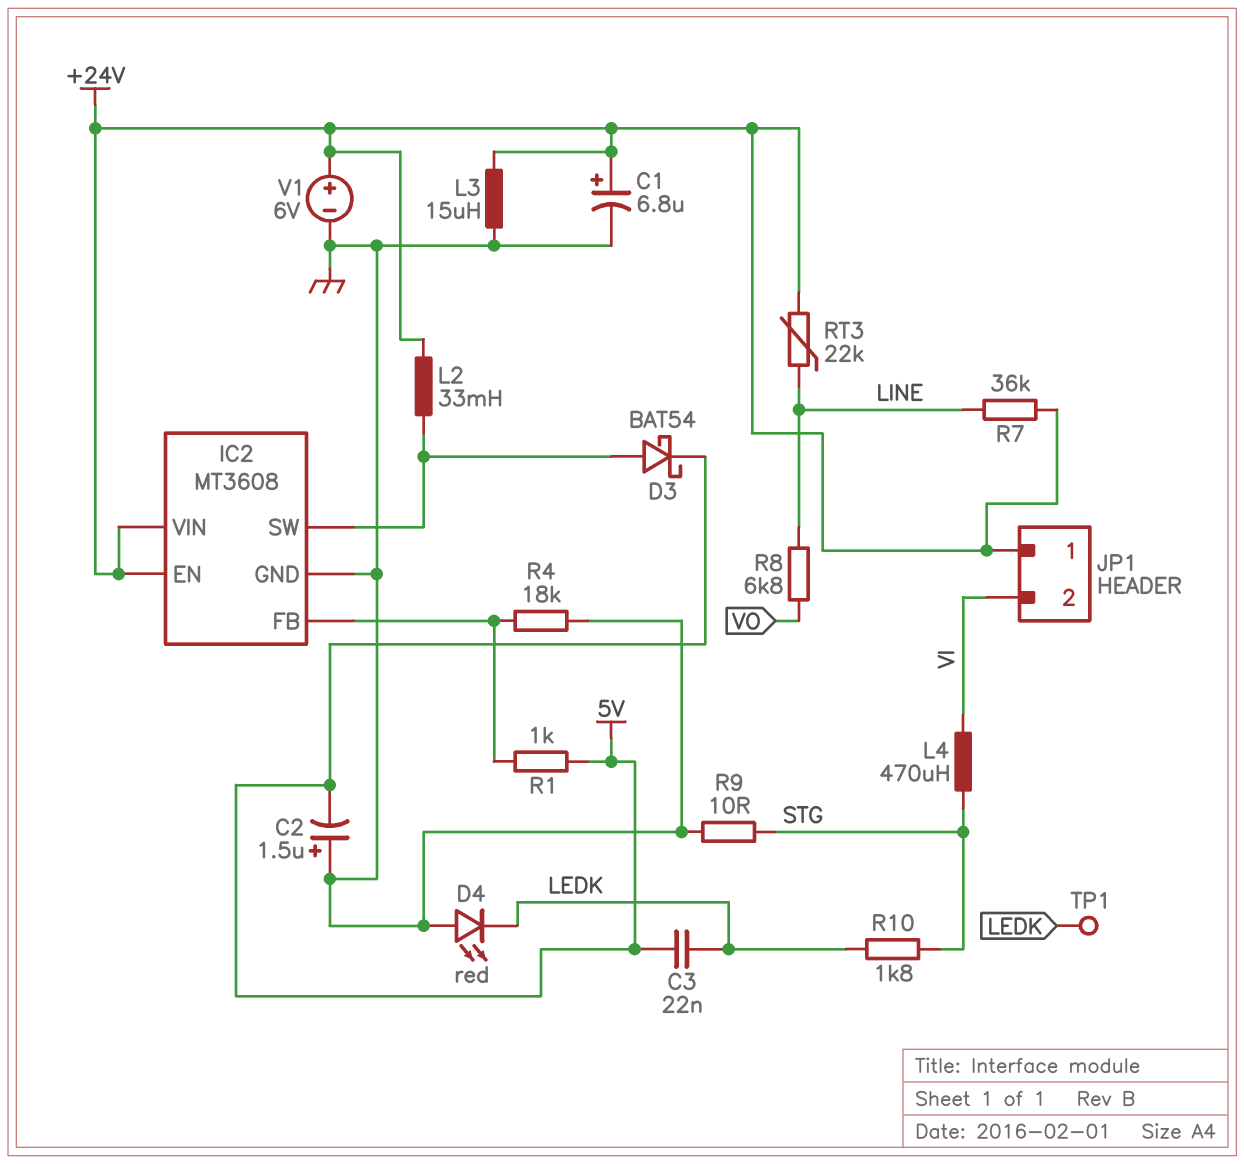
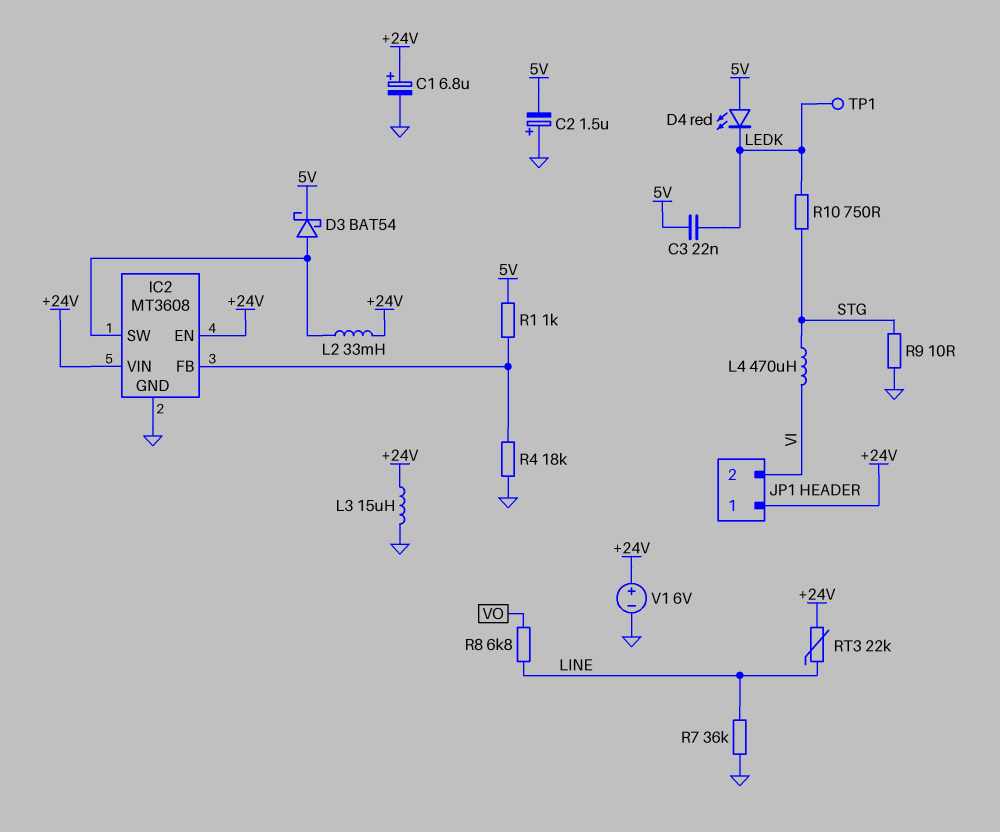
D4: LED red (A GND, K LEDK) -> LED red (A 5V, K LEDK)
R7: 36k (+24V, LINE) -> 36k (GND, LINE)
R10: 1.8k (LEDK, STG) -> 750 (LEDK, STG)

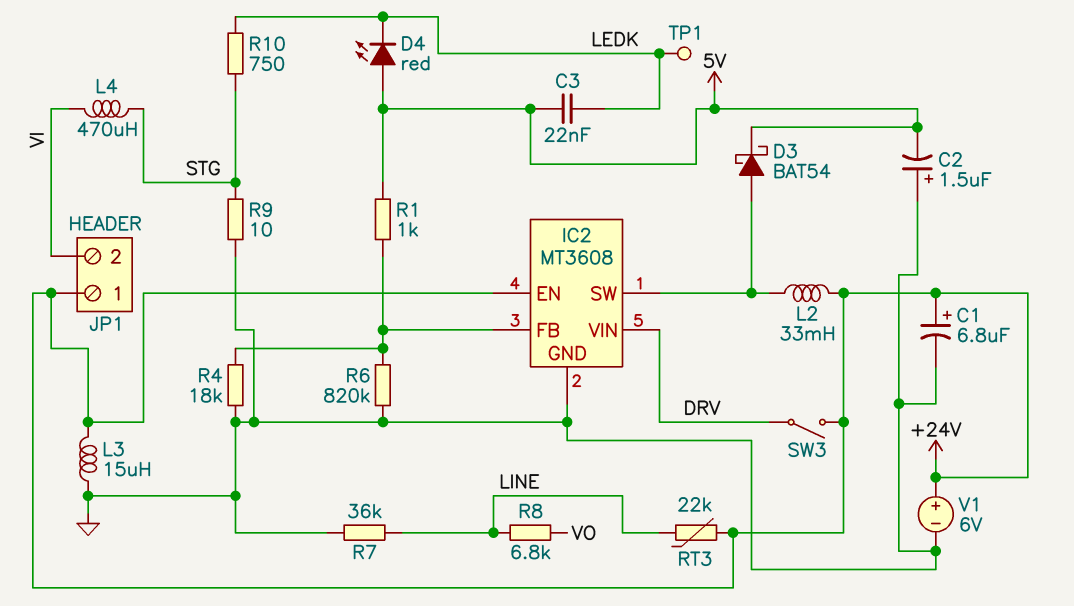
IC2 pin VIN: +24V -> DRV
R6: none -> 820k (GND, IC2/FB)
SW3: none -> switch (+24V, DRV)

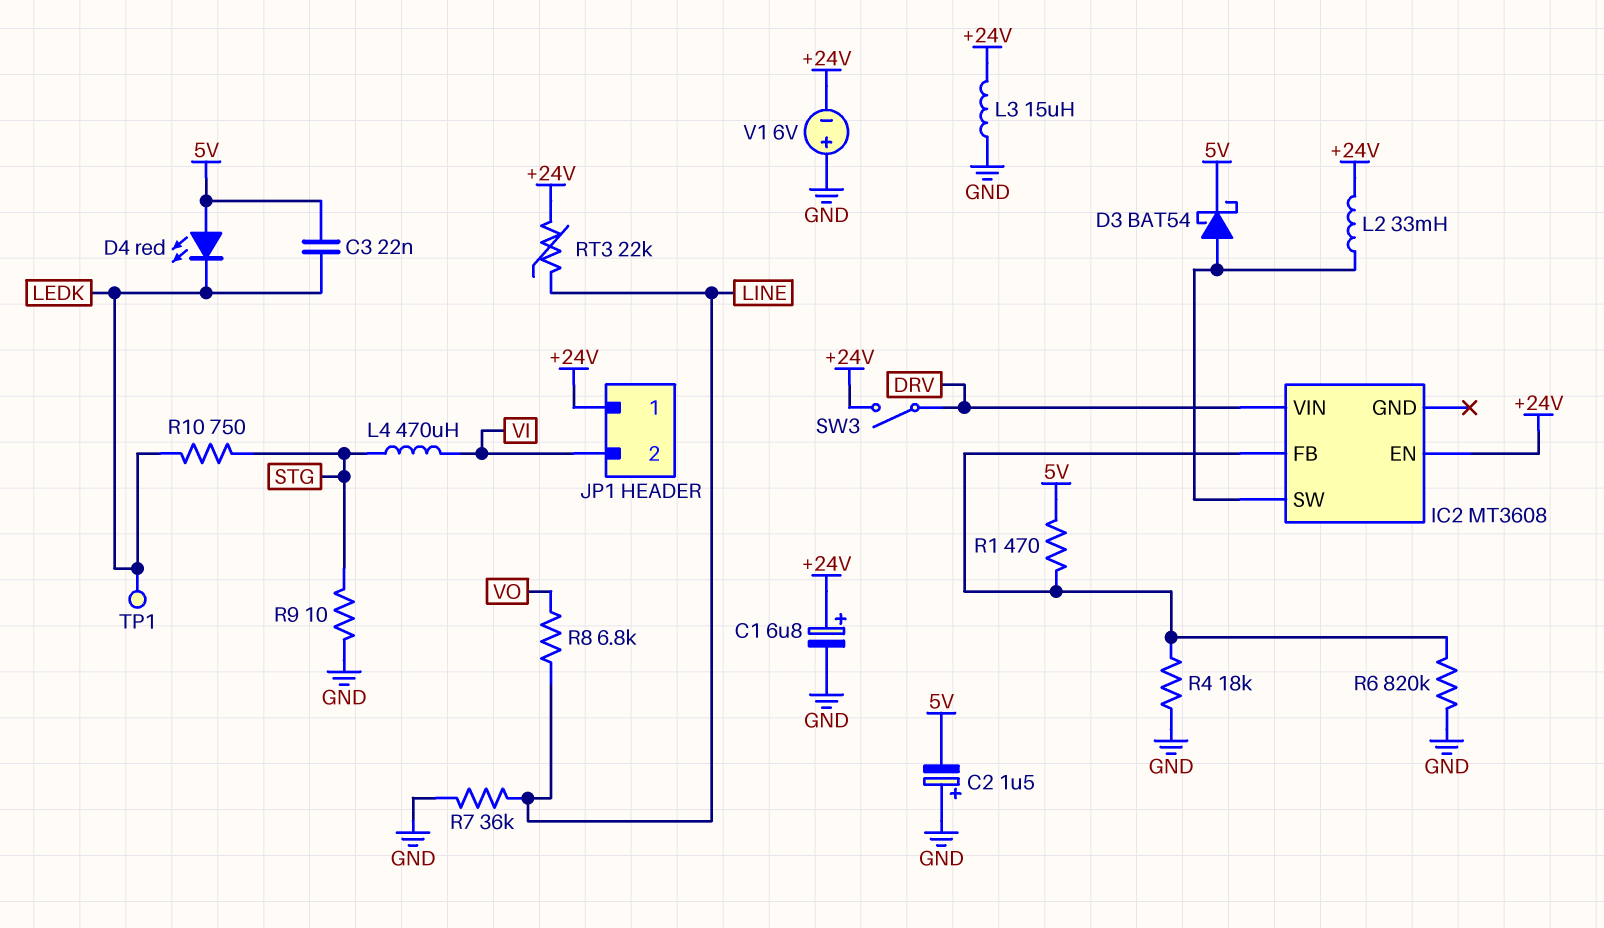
IC2 pin GND: GND -> none
R1: 1k (5V, IC2/FB) -> 470 (5V, IC2/FB)
V1: 6V (plus +24V, minus GND) -> 6V (plus GND, minus +24V)

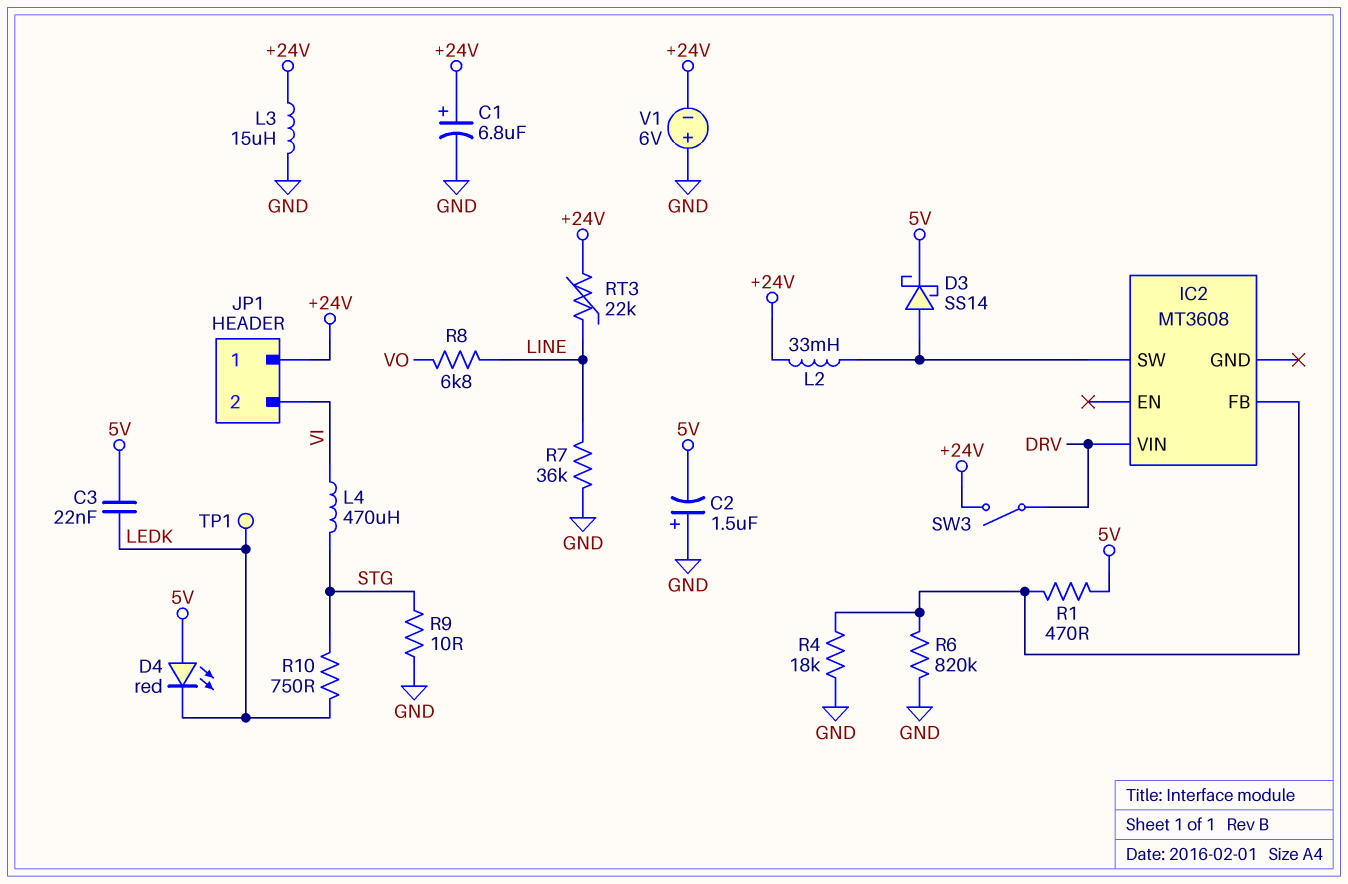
D3: schottky BAT54 (A IC2/SW, K 5V) -> schottky SS14 (A IC2/SW, K 5V)
IC2 pin EN: +24V -> none

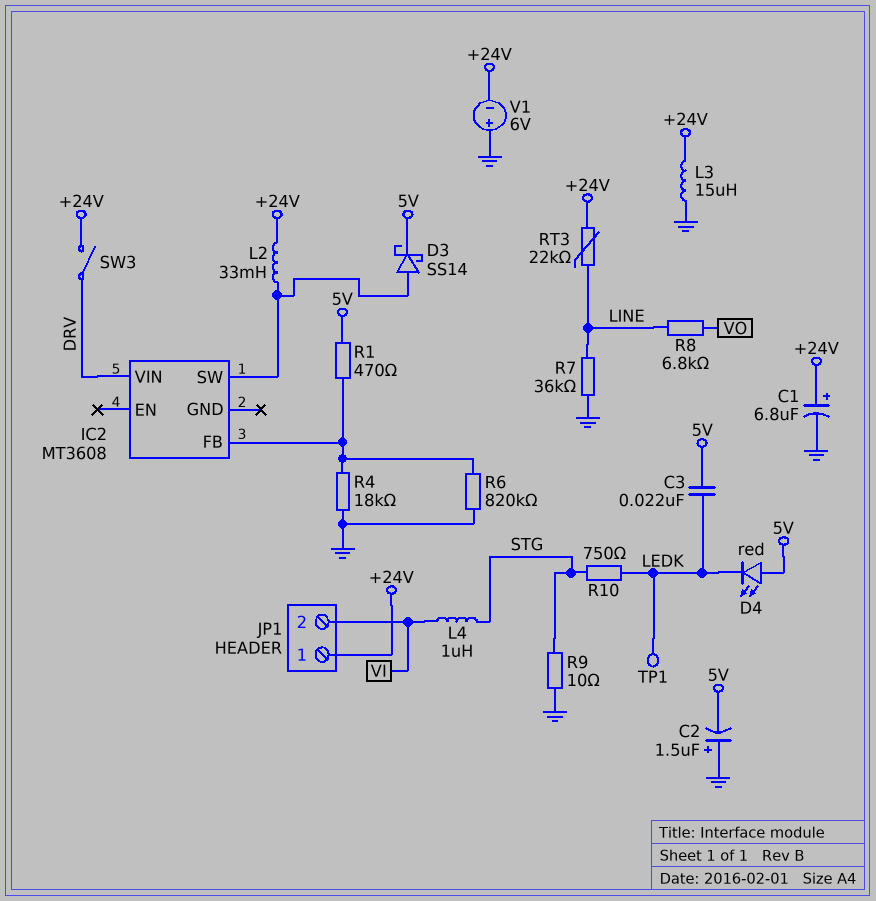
L4: 470uH (STG, VI) -> 1uH (STG, VI)

